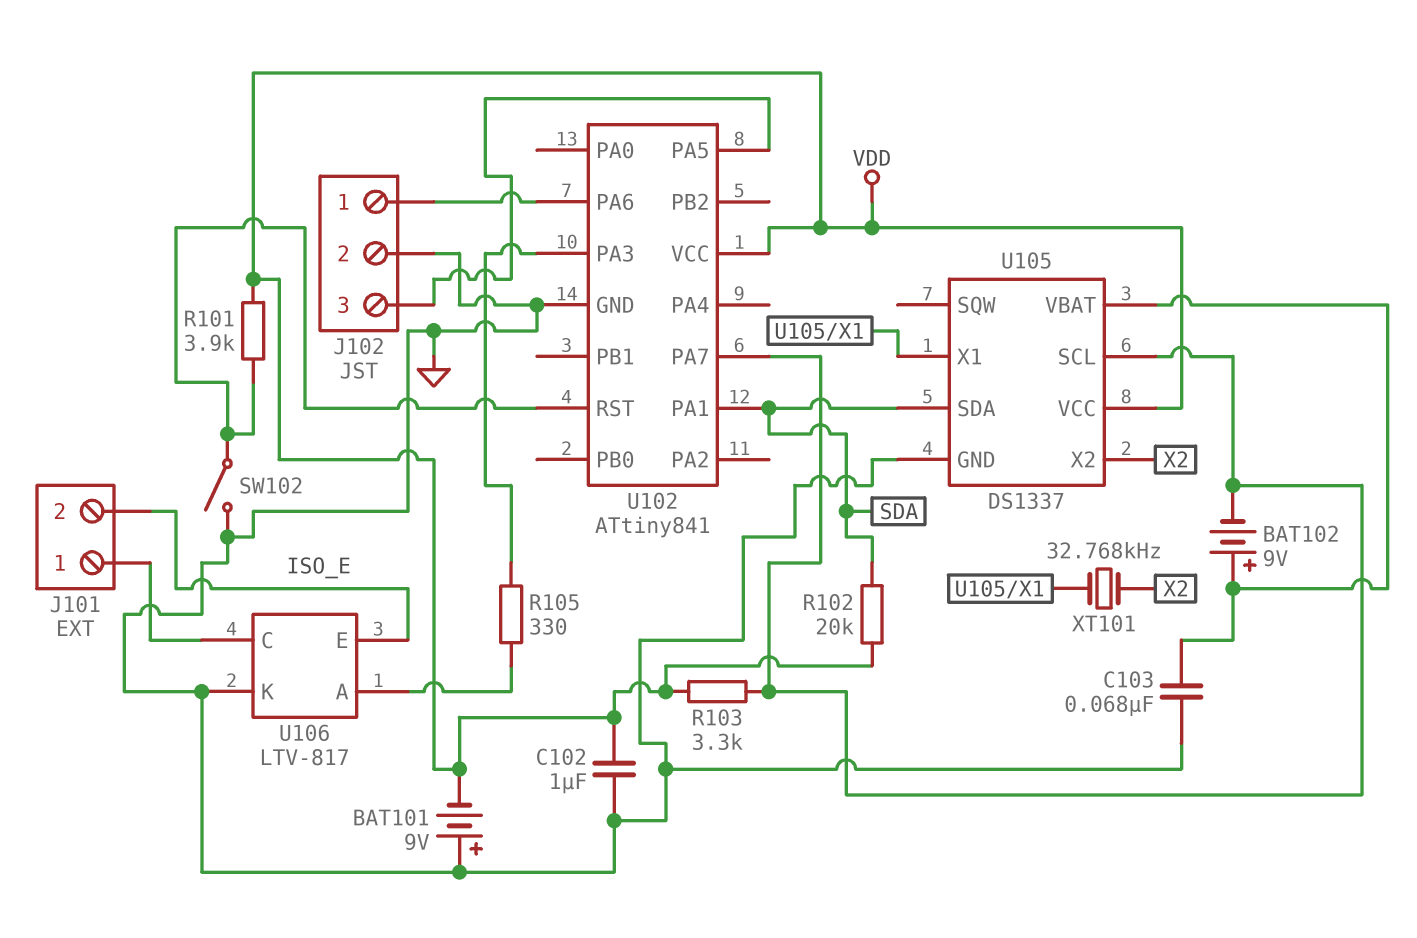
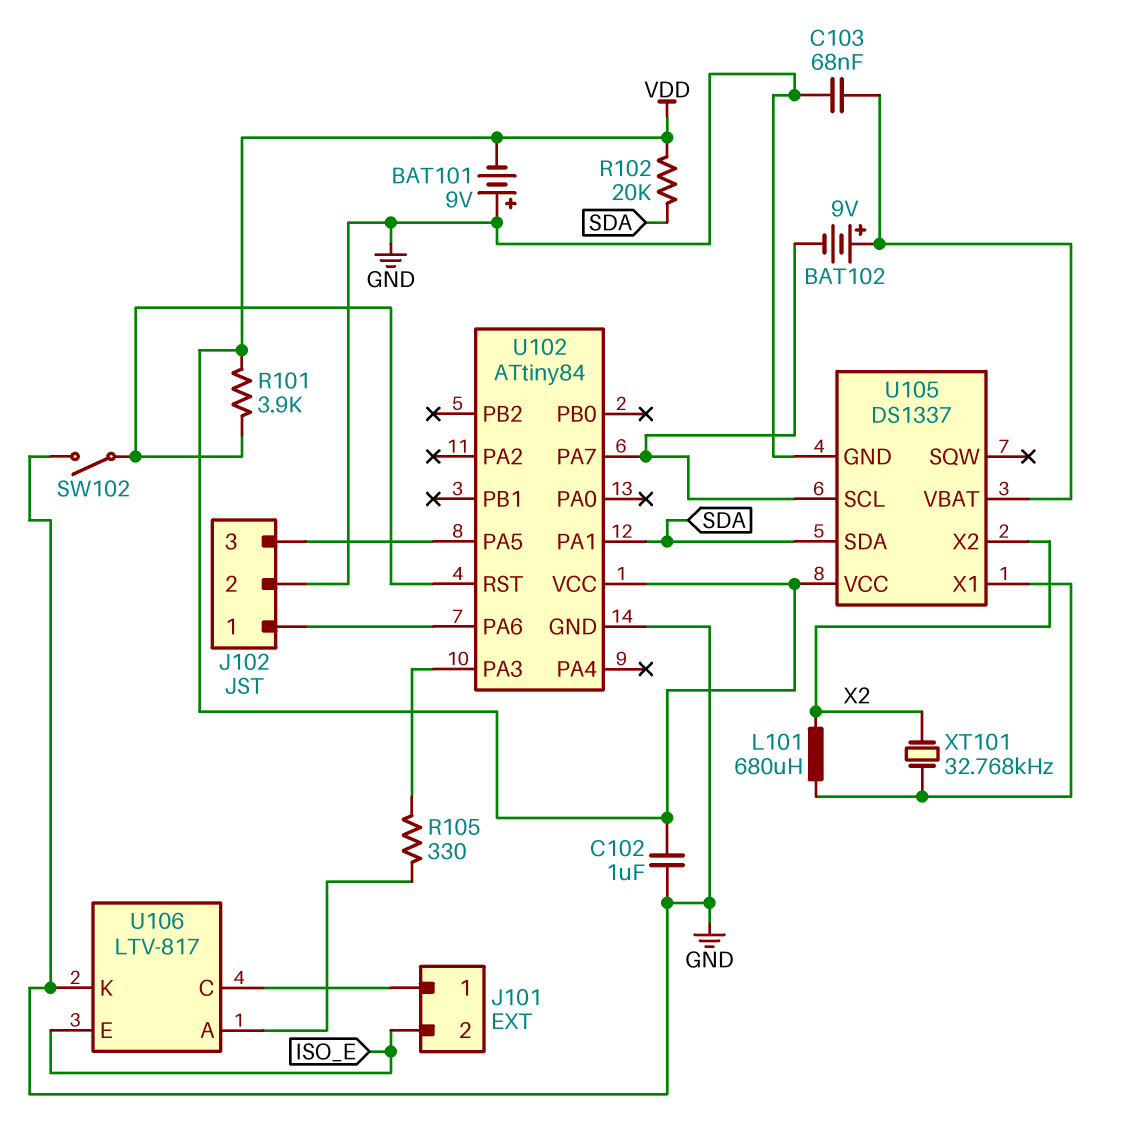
L101: none -> 680uH (U105/X1, X2)
R103: 3.3k (U102/PA7, VDD) -> none
U102: ATtiny841 -> ATtiny84

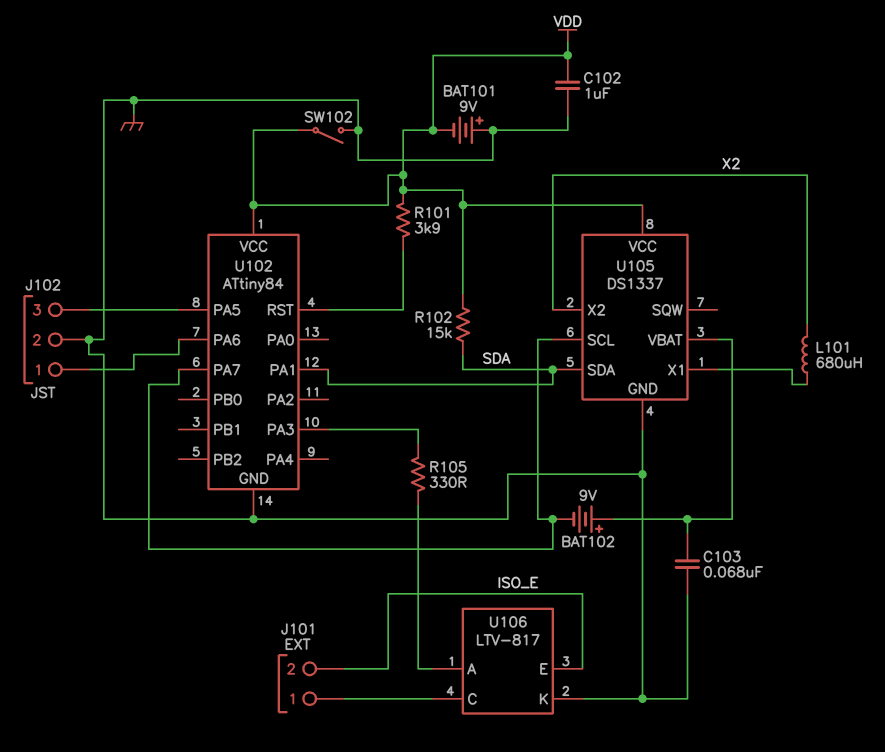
R102: 20k (SDA, VDD) -> 15k (SDA, VDD)
SW102: switch (GND, U102/RST) -> switch (GND, VDD)
XT101: 32.768kHz (U105/X1, X2) -> none

